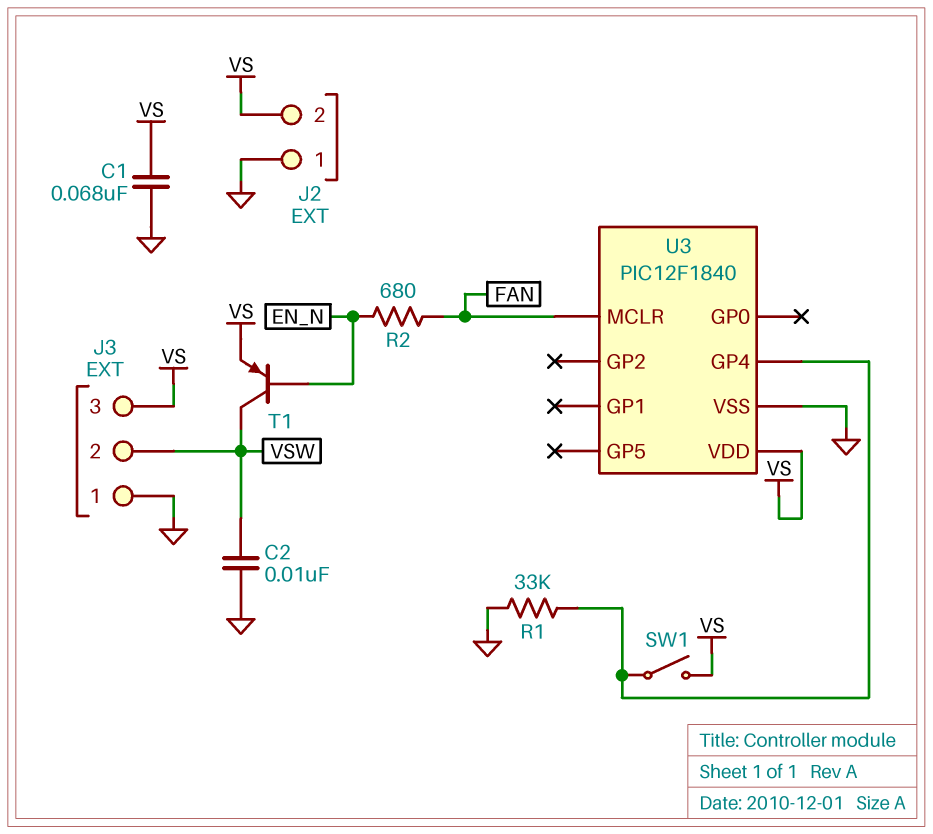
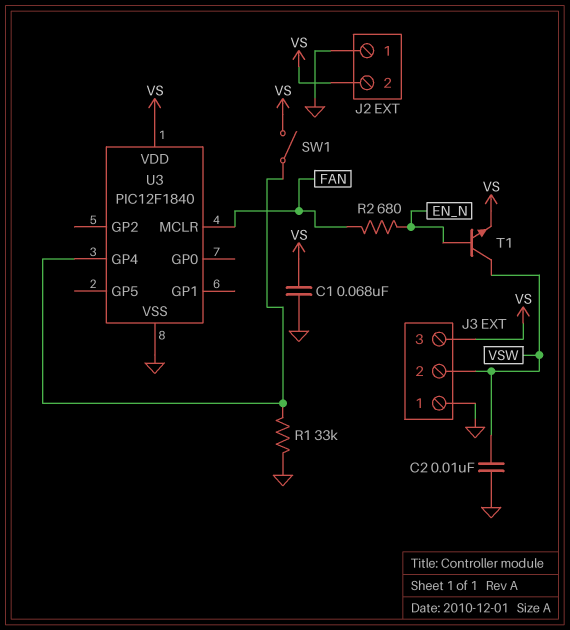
T1: PNP (B EN_N, C VSW, E VS) -> NPN (B EN_N, C VSW, E VS)

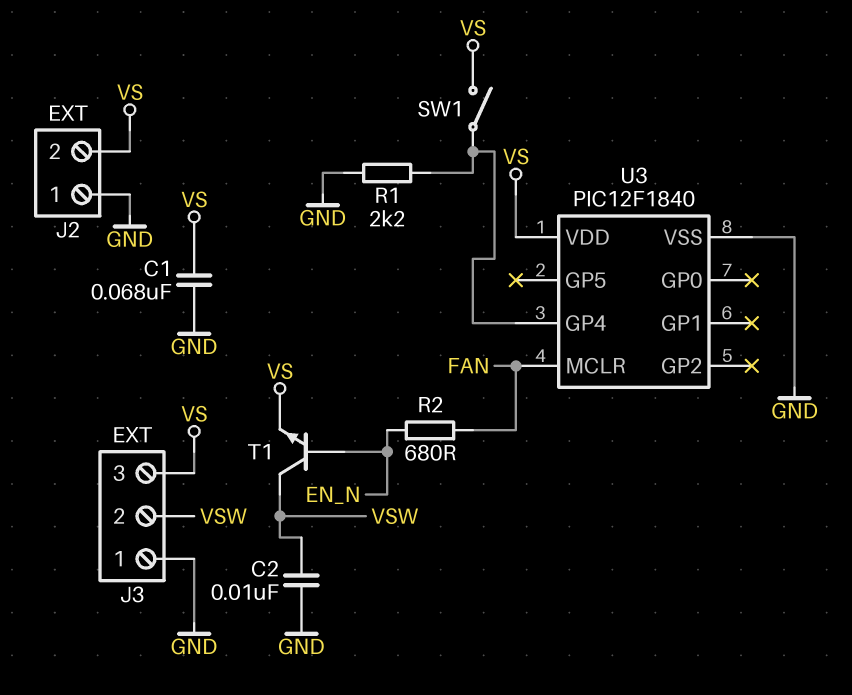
R1: 33k (GND, U3/GP4) -> 2.2k (GND, U3/GP4)

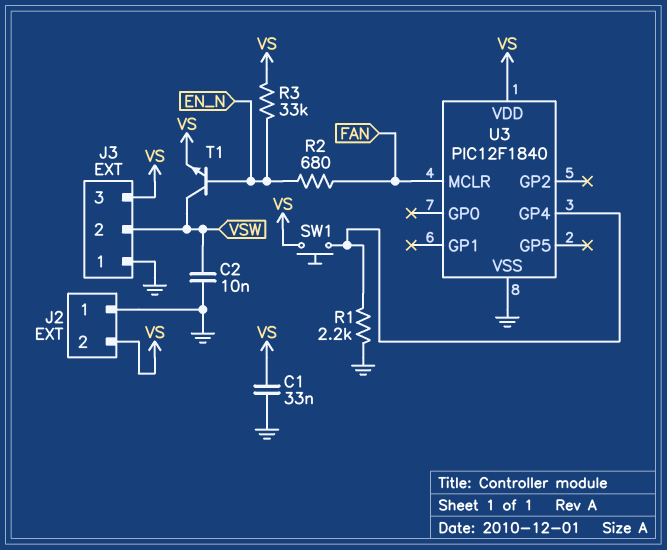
C1: 68nF (GND, VS) -> 33nF (GND, VS)
R3: none -> 33k (EN_N, VS)
SW1: switch (U3/GP4, VS) -> button (U3/GP4, VS)

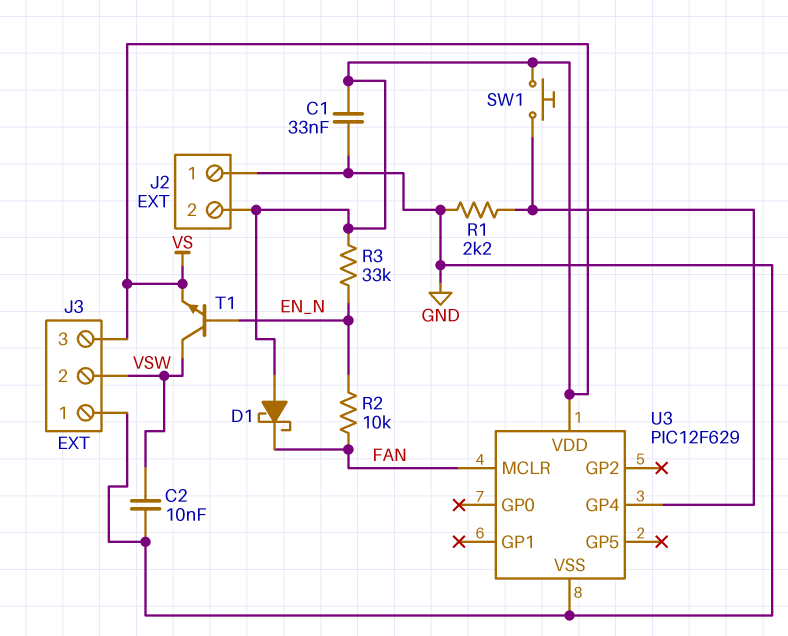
D1: none -> schottky (A VS, K FAN)
R2: 680 (EN_N, FAN) -> 10k (EN_N, FAN)
U3: PIC12F1840 -> PIC12F629

